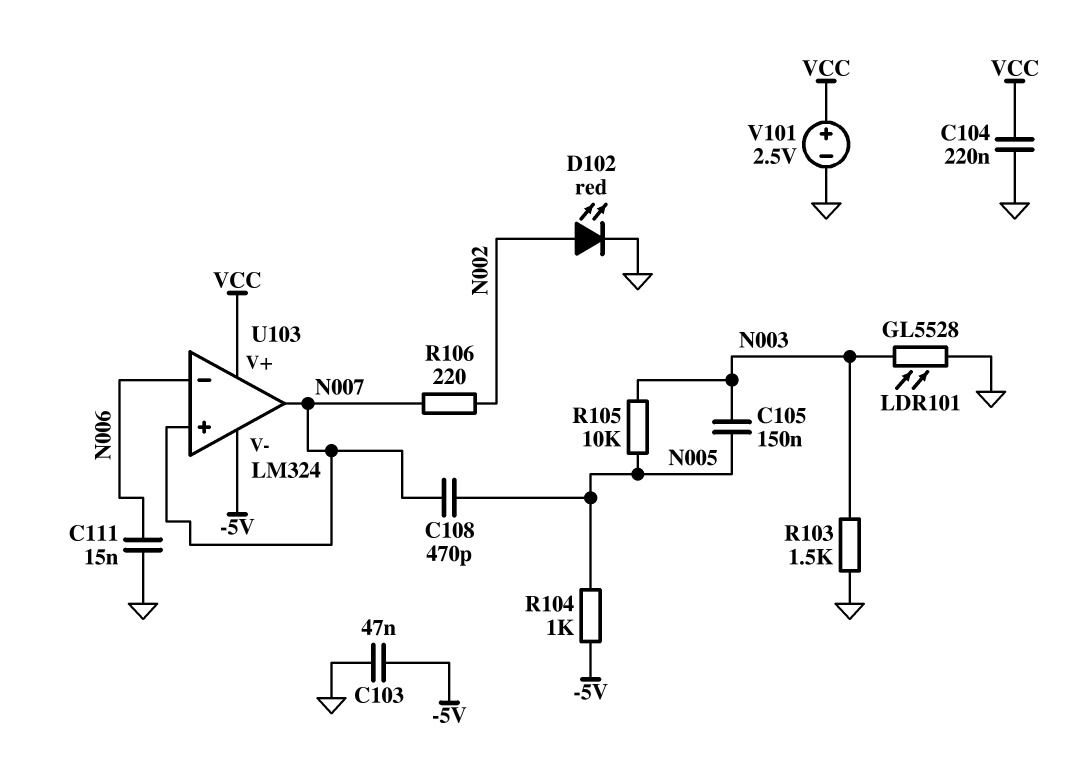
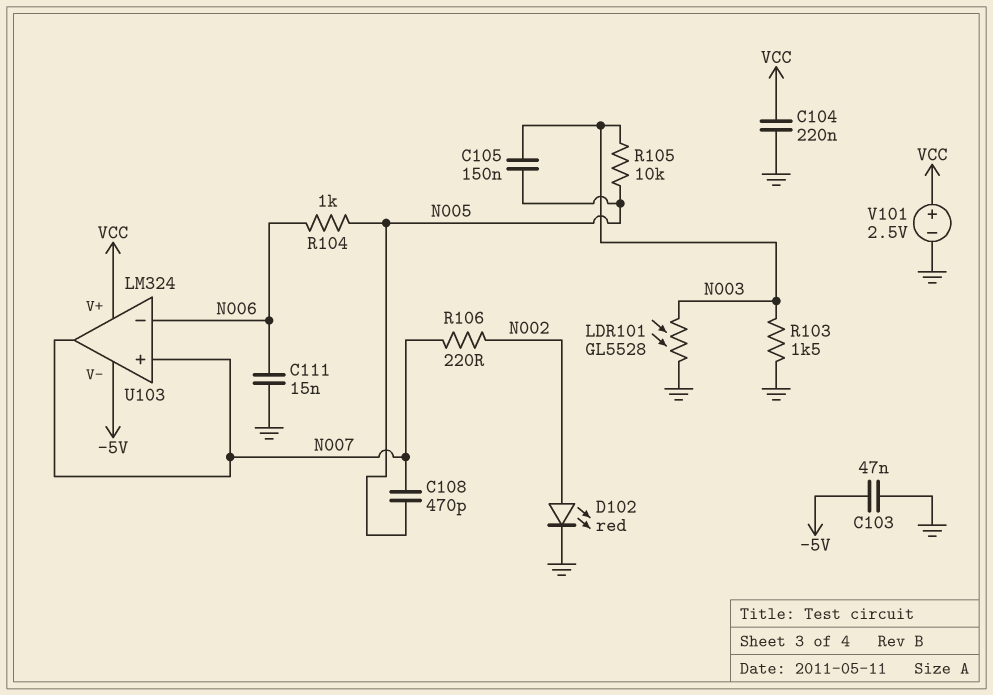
R104: 1k (-5V, N005) -> 1k (N005, N006)

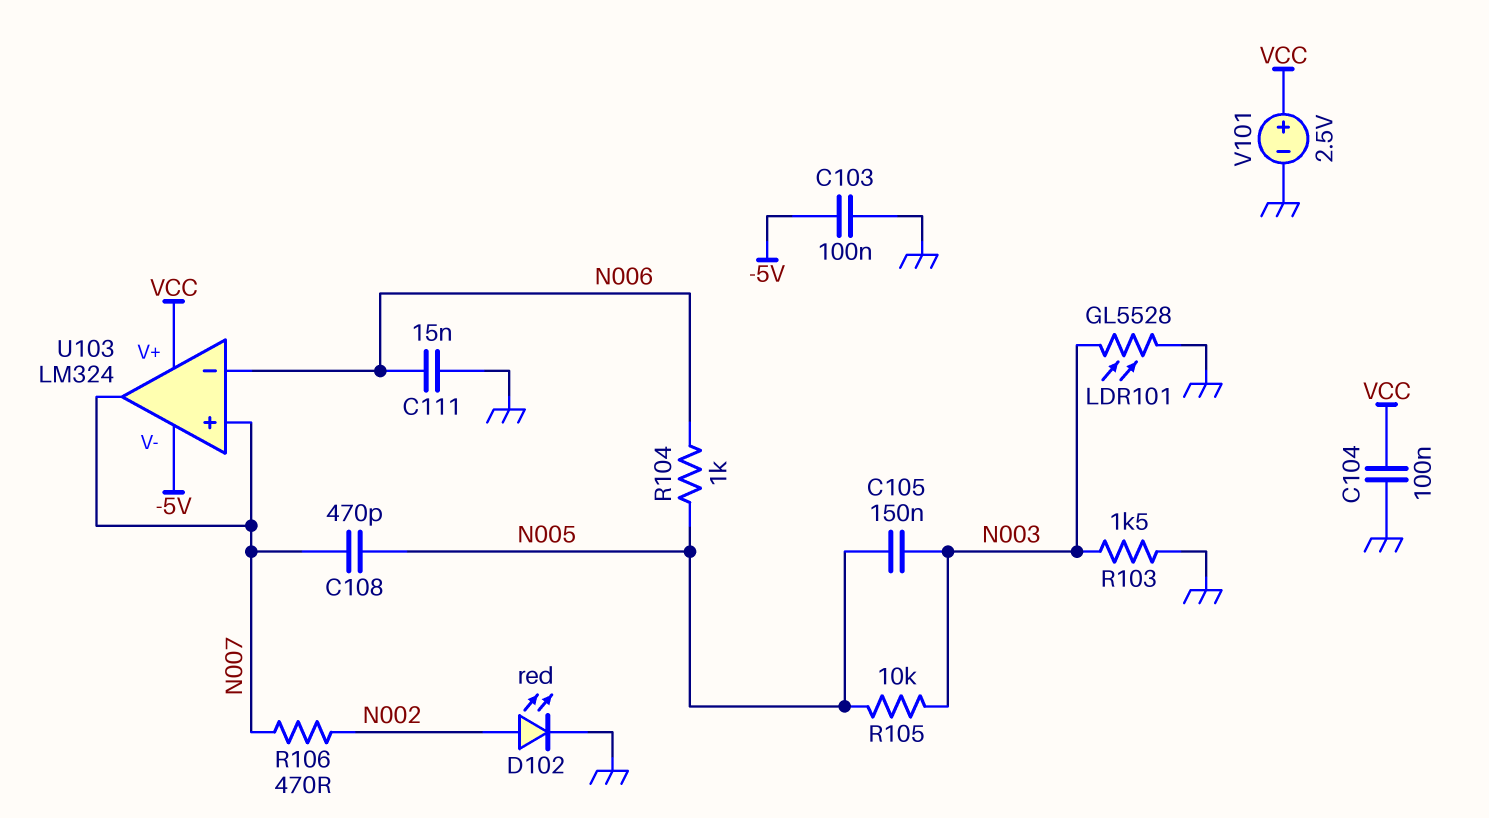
C103: 47nF (-5V, GND) -> 100nF (-5V, GND)
C104: 220nF (GND, VCC) -> 100nF (GND, VCC)
R106: 220 (N002, N007) -> 470 (N002, N007)

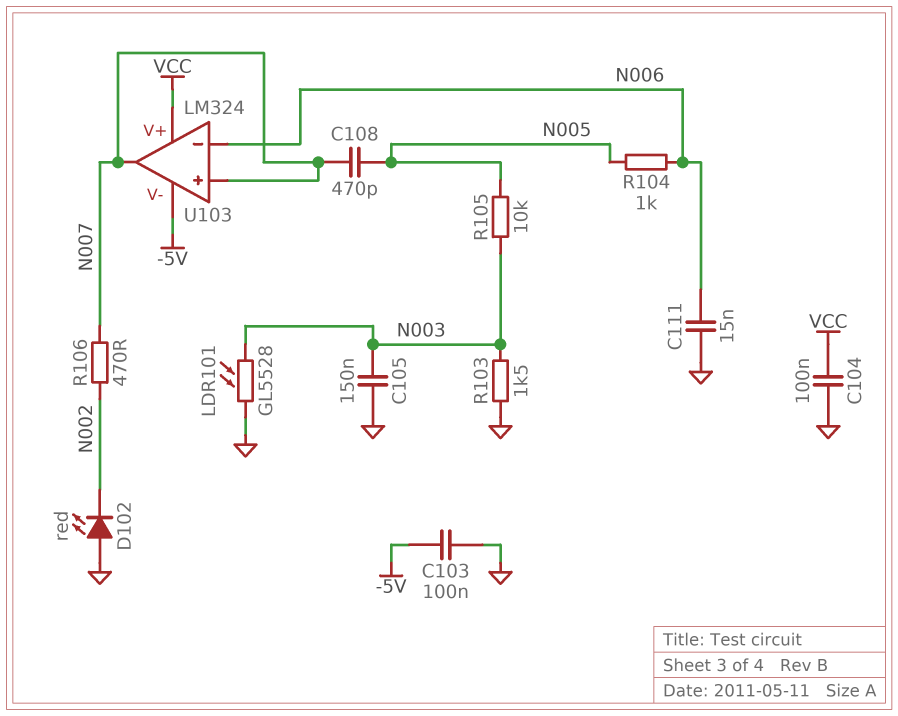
C105: 150nF (N003, N005) -> 150nF (GND, N003)
D102: LED red (A N002, K GND) -> LED red (A GND, K N002)
V101: 2.5V (plus VCC, minus GND) -> none

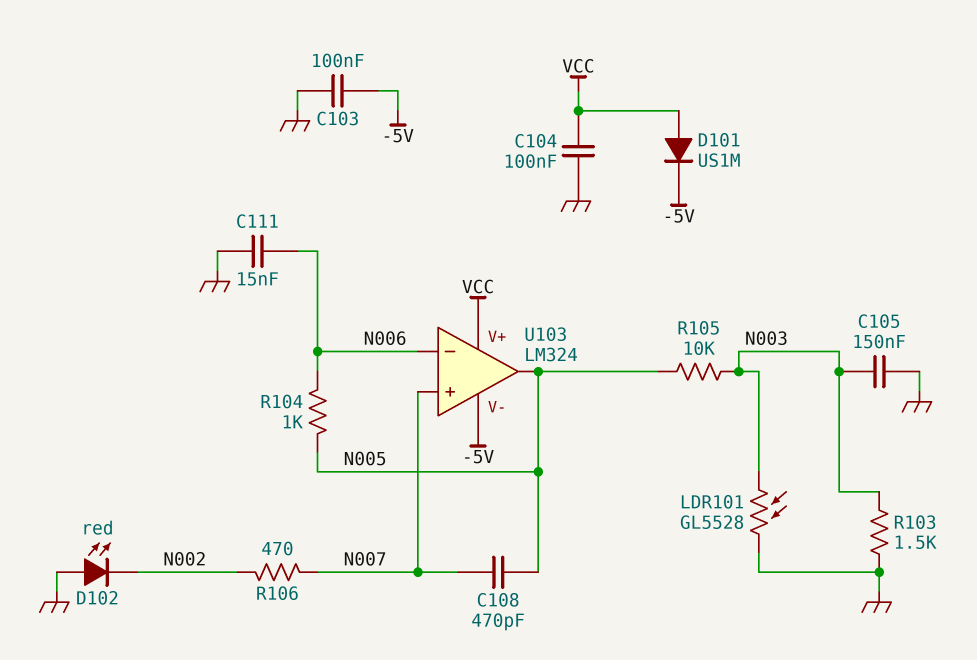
D101: none -> diode US1M (A VCC, K -5V)
U103 pin out: N007 -> N005

